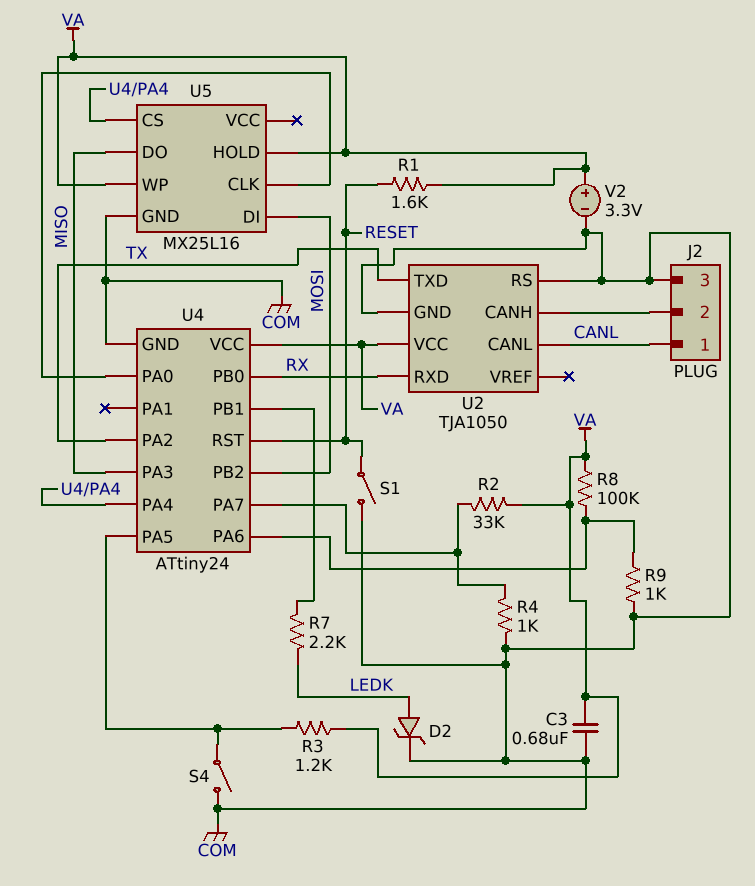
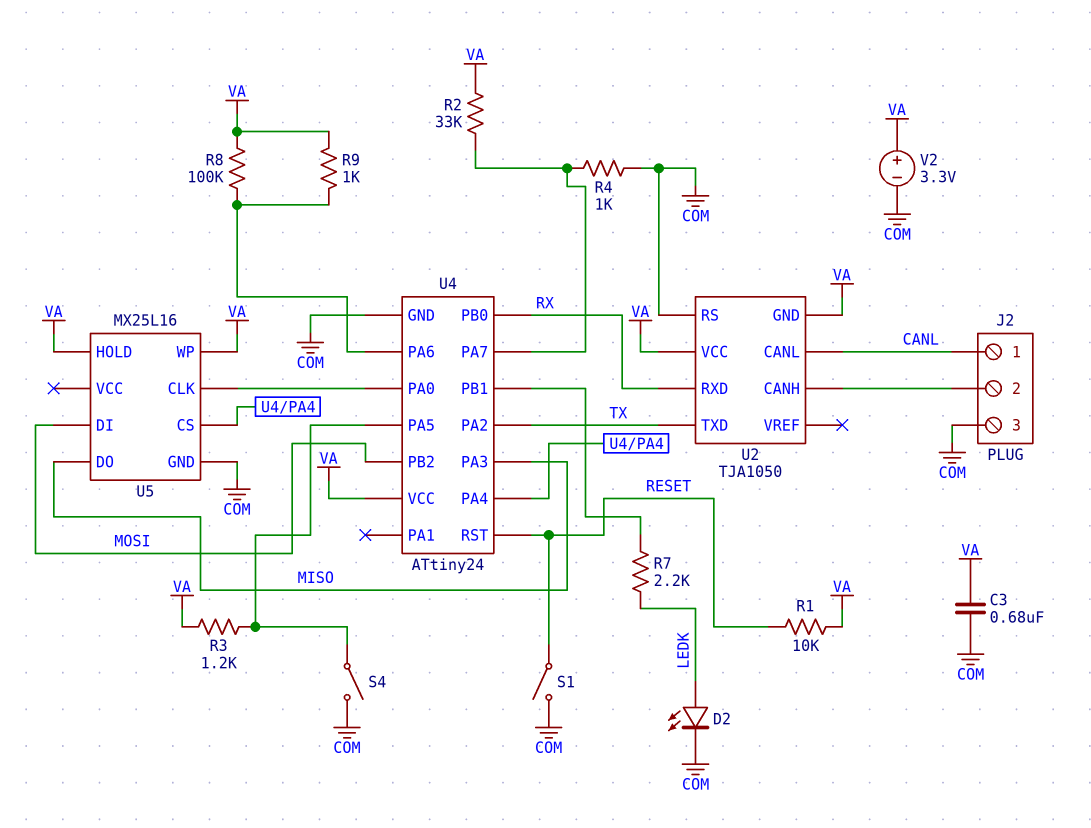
D2: zener (A LEDK, K COM) -> LED (A LEDK, K COM)
R1: 1.6k (RESET, VA) -> 10k (RESET, VA)
R9: 1k (COM, U4/PA6) -> 1k (U4/PA6, VA)
U2 pin GND: COM -> VA

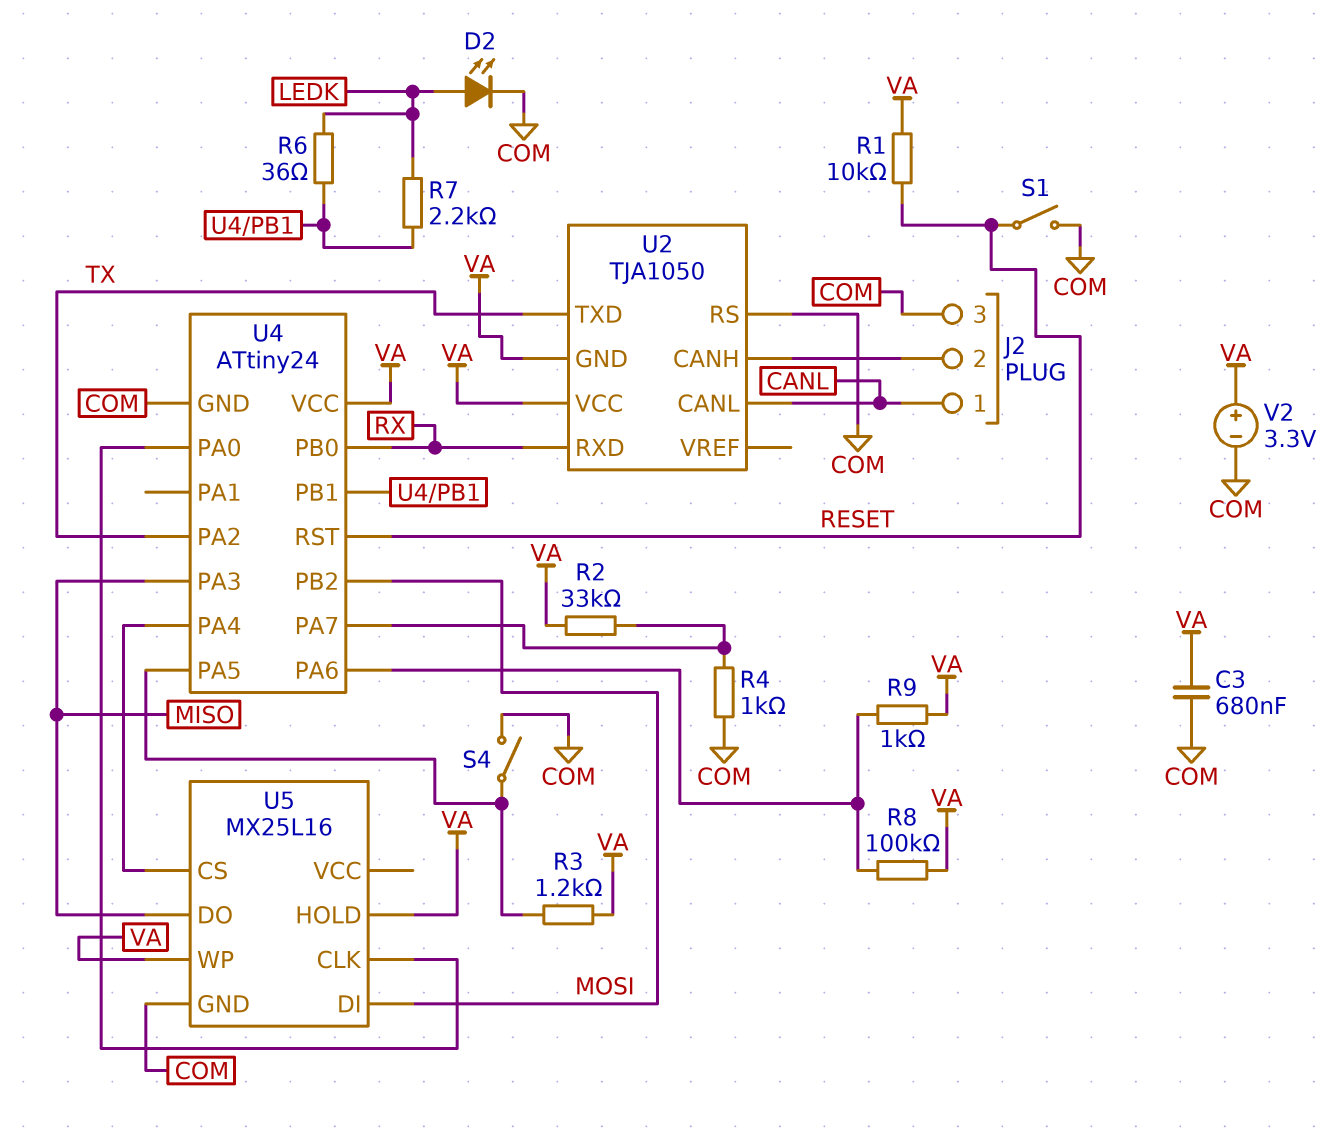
R6: none -> 36 (LEDK, U4/PB1)

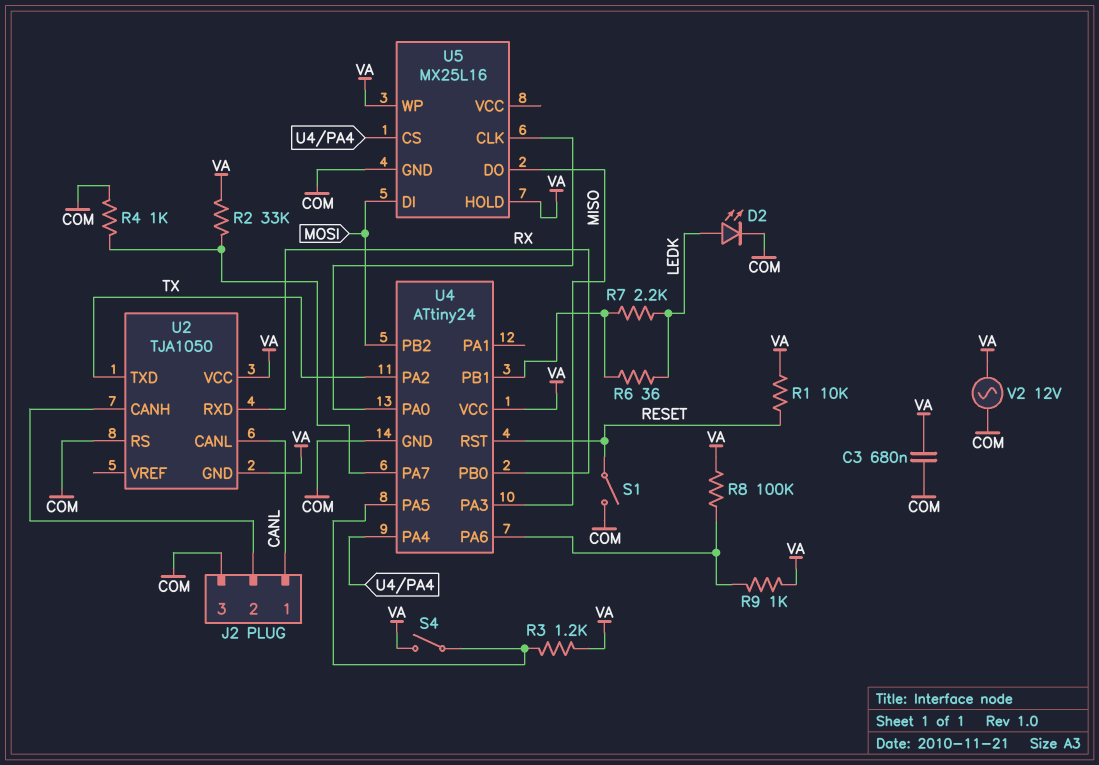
S4: switch (COM, U4/PA5) -> switch (U4/PA5, VA)
V2: 3.3V (plus VA, minus COM) -> AC 12V (COM, VA)

